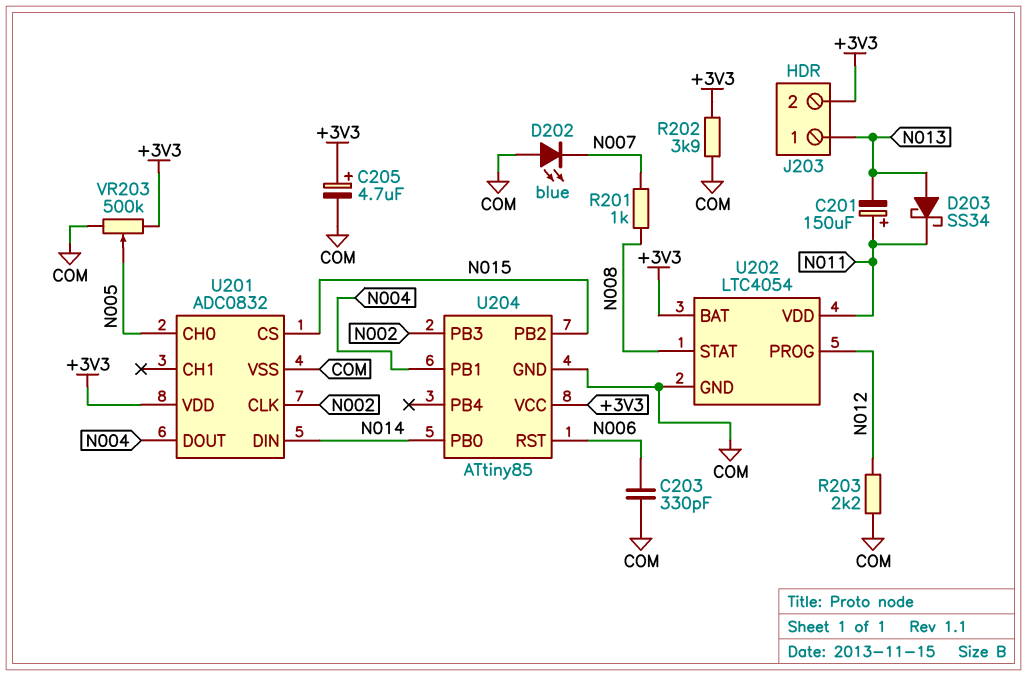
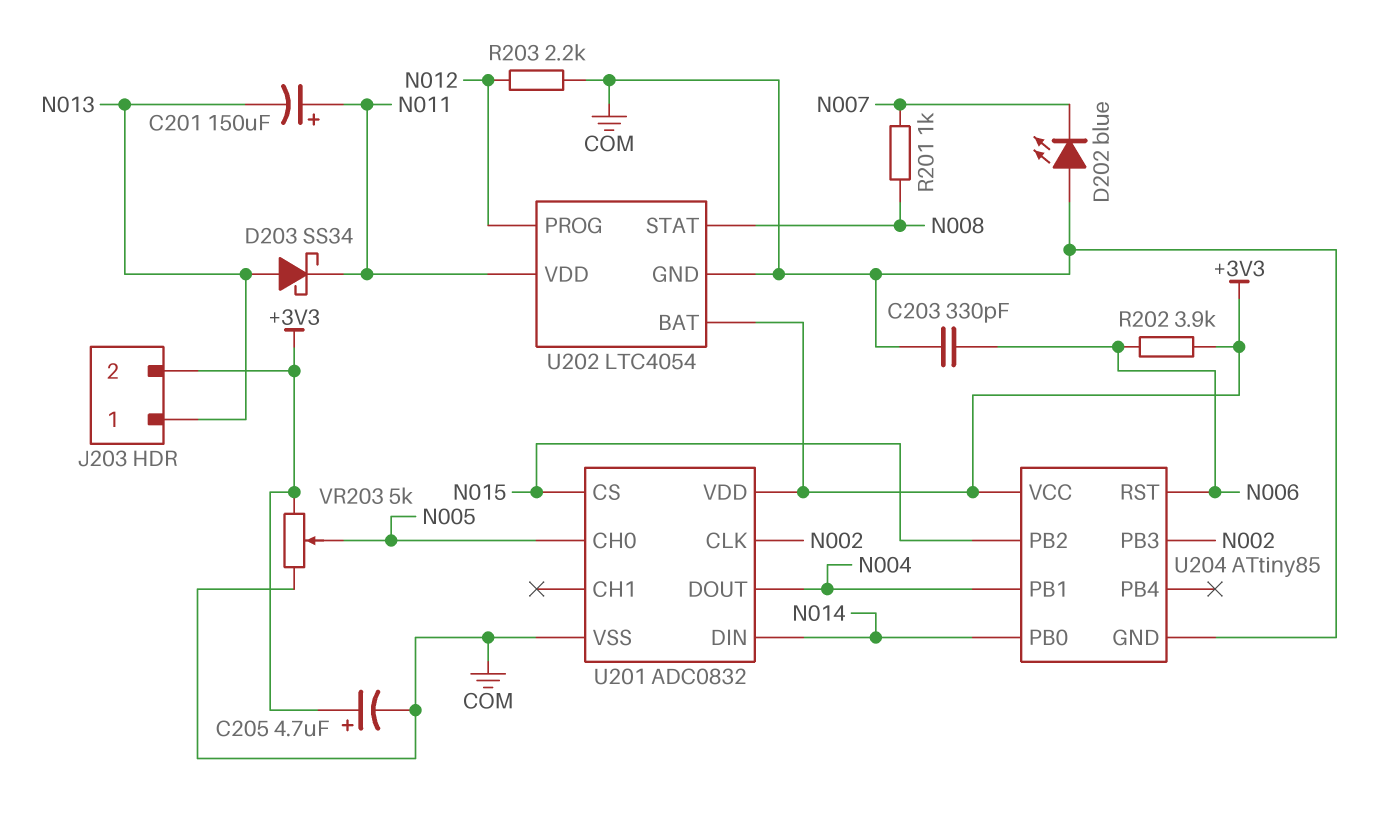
R202: 3.9k (+3V3, COM) -> 3.9k (+3V3, N006)
VR203: 500k (+3V3, COM, wiper N005) -> 5k (+3V3, COM, wiper N005)

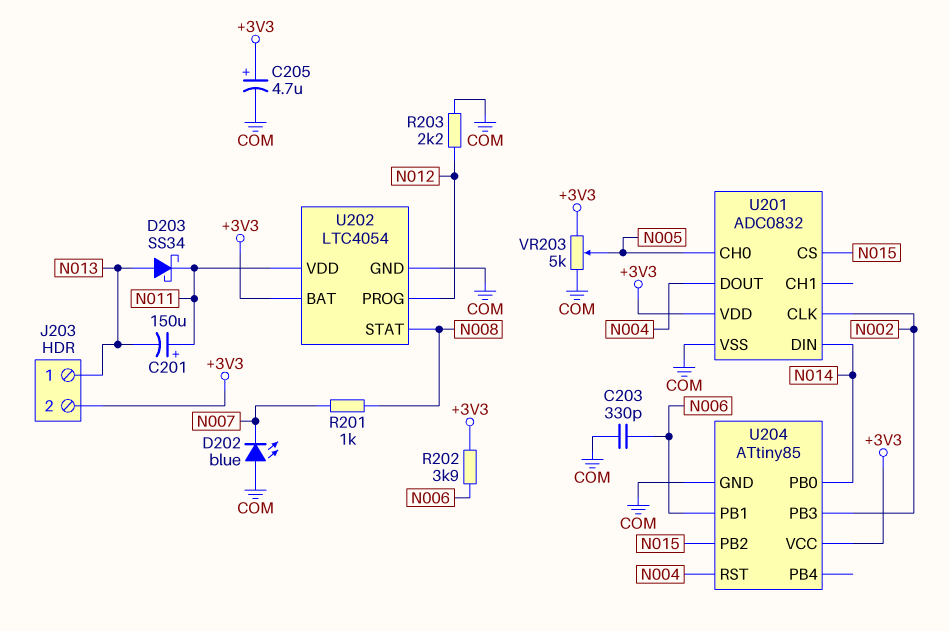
U204 pin PB1: N004 -> N006
U204 pin RST: N006 -> N004

